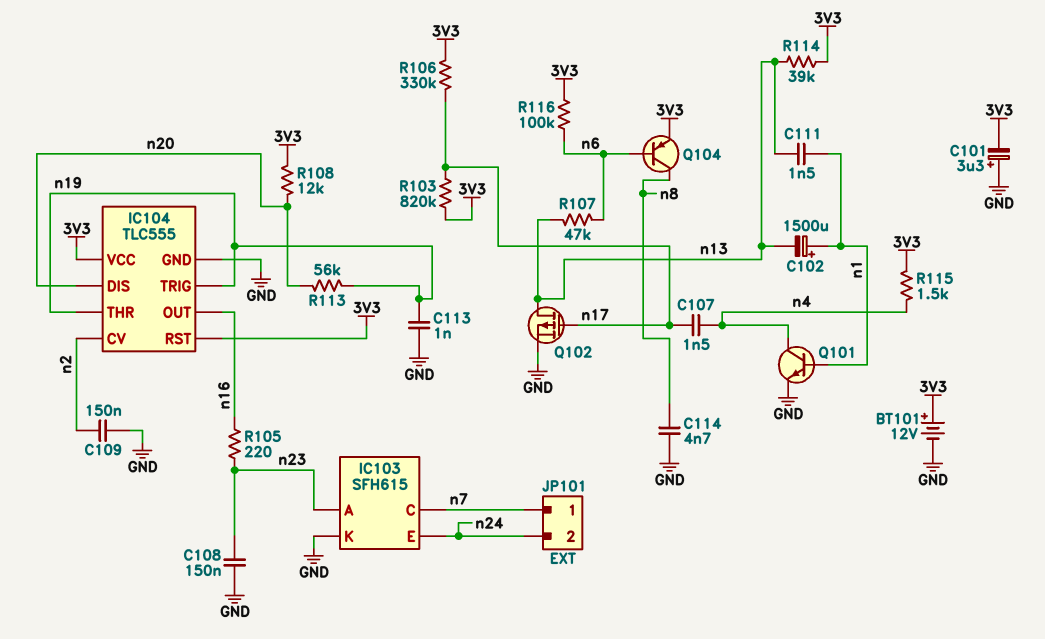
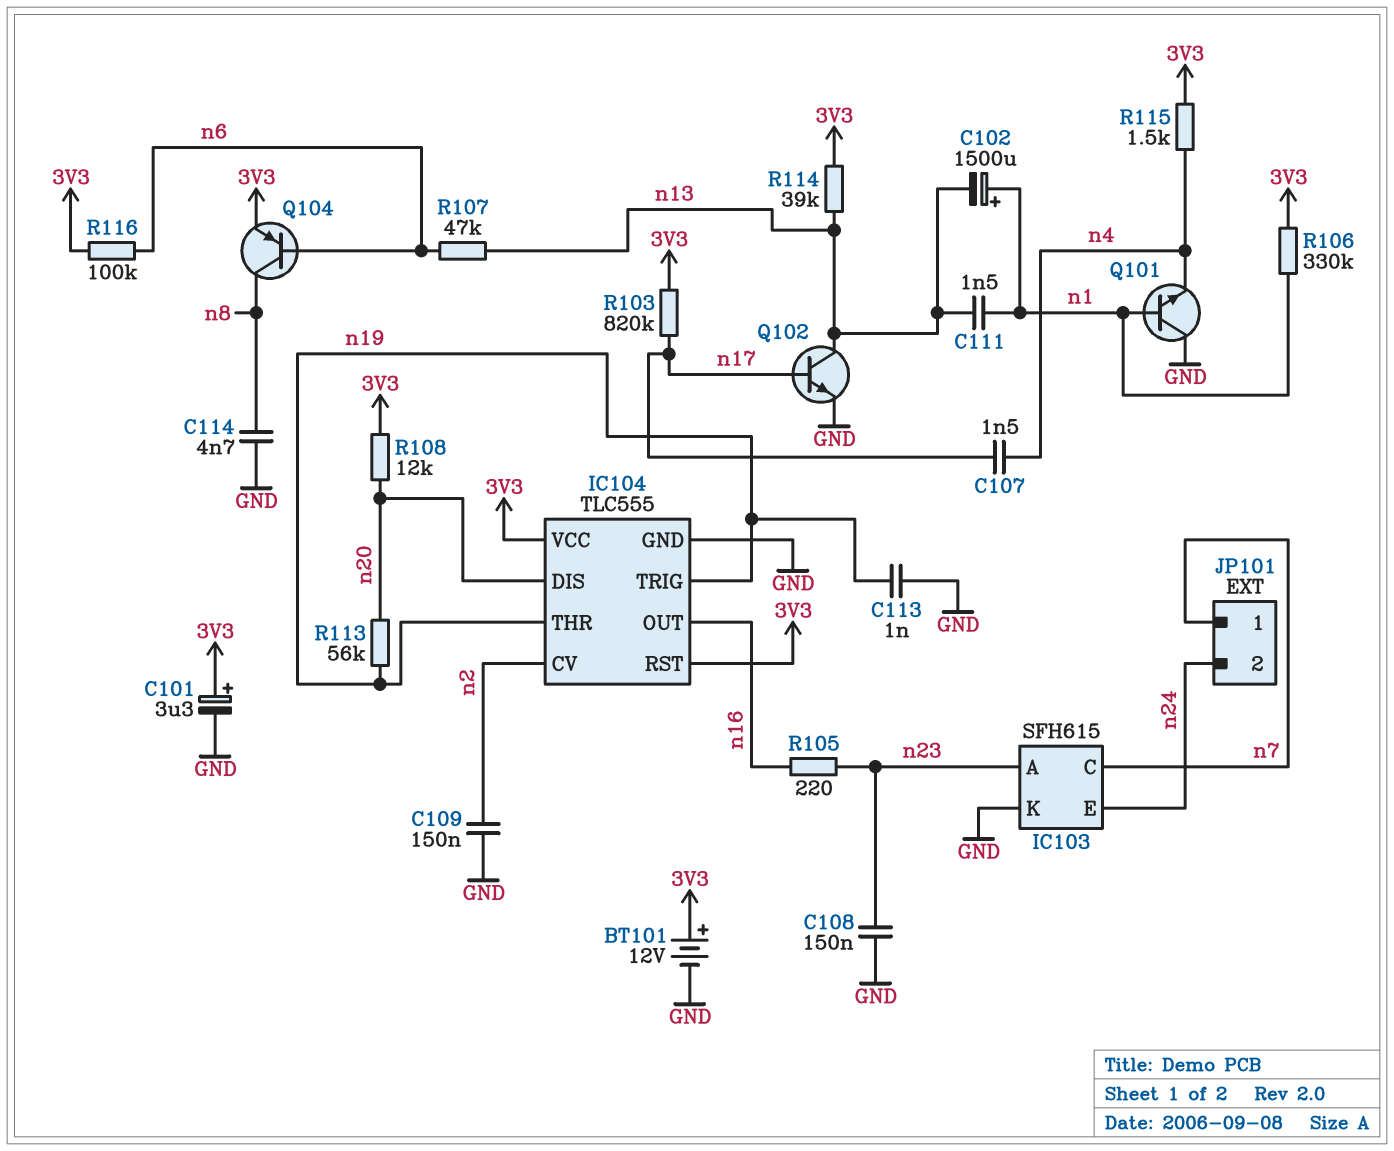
C101: 3.3uF (plus GND, minus 3V3) -> 3.3uF (plus 3V3, minus GND)
Q101: NPN (B n1, C n4, E GND) -> NPN (B n1, C GND, E n4)
Q102: PMOS (G n17, D n13, S GND) -> NPN (B n17, C n13, E GND)
R106: 330k (3V3, n17) -> 330k (3V3, n1)

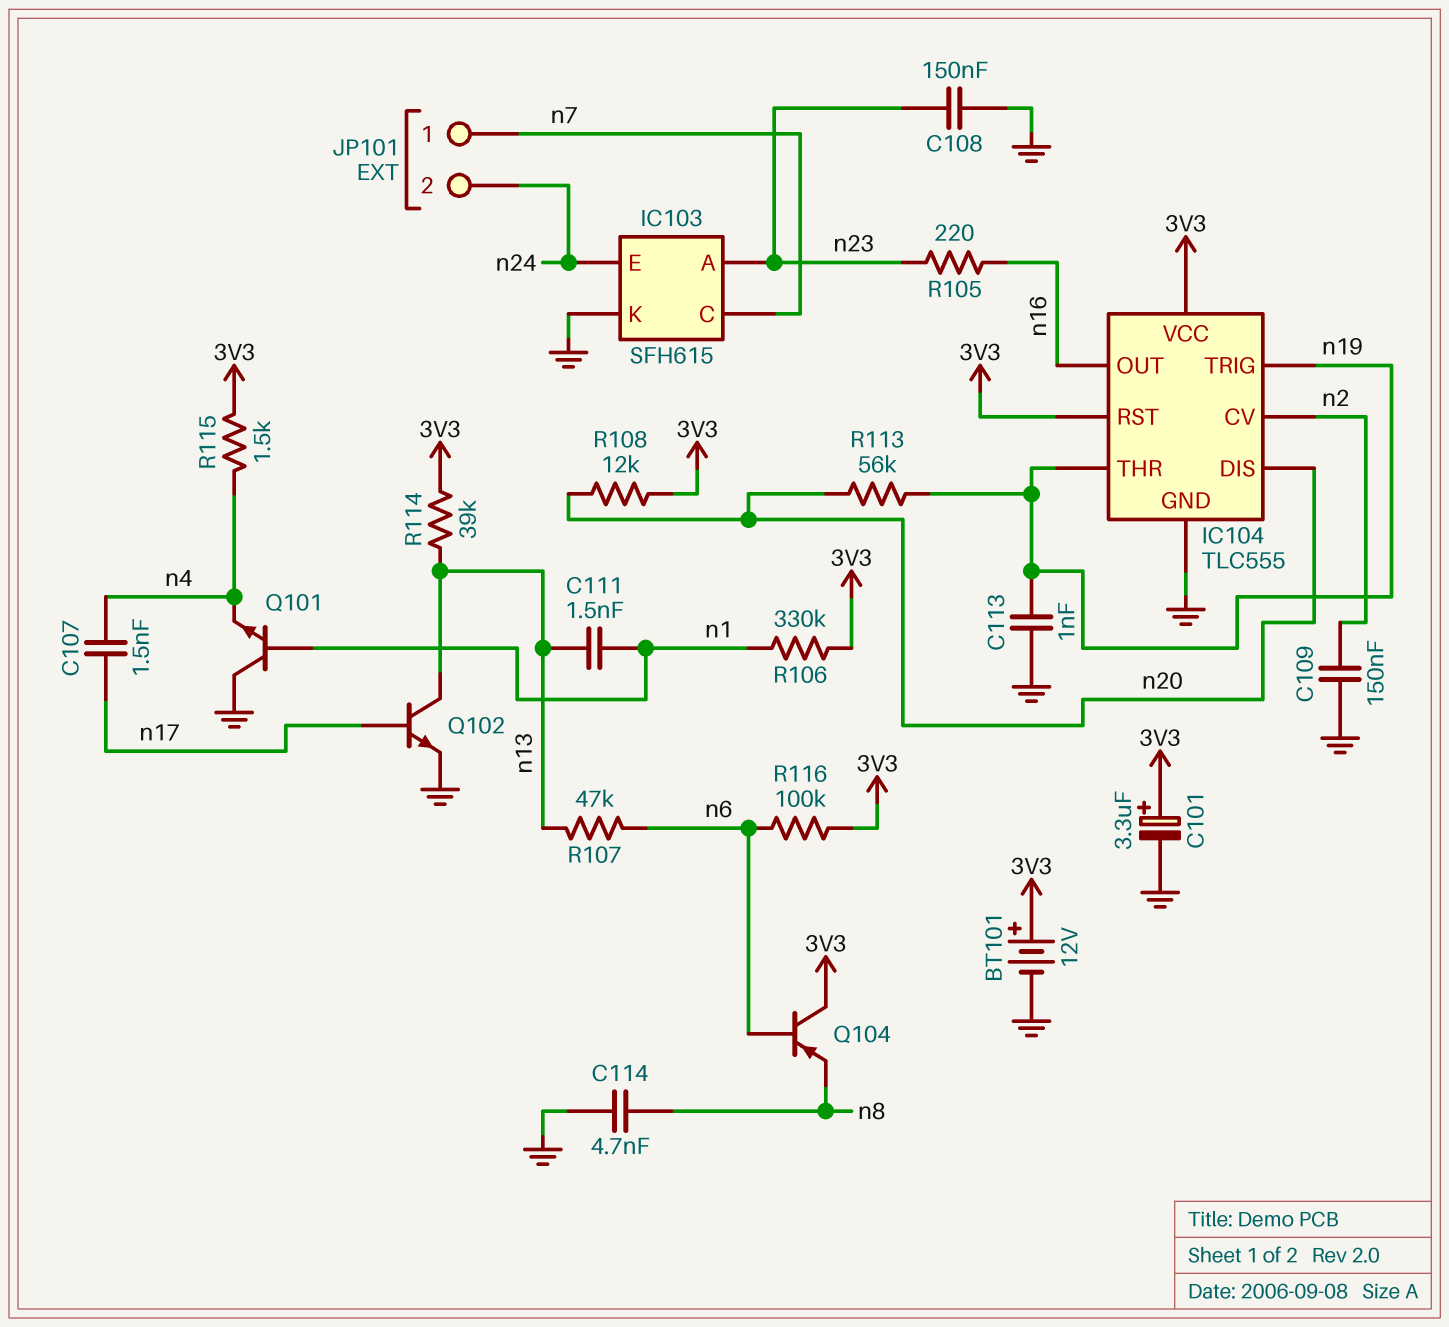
C102: 1500uF (plus n1, minus n13) -> none
Q104: PNP (B n6, C n8, E 3V3) -> PNP (B n6, C 3V3, E n8)
R103: 820k (3V3, n17) -> none

